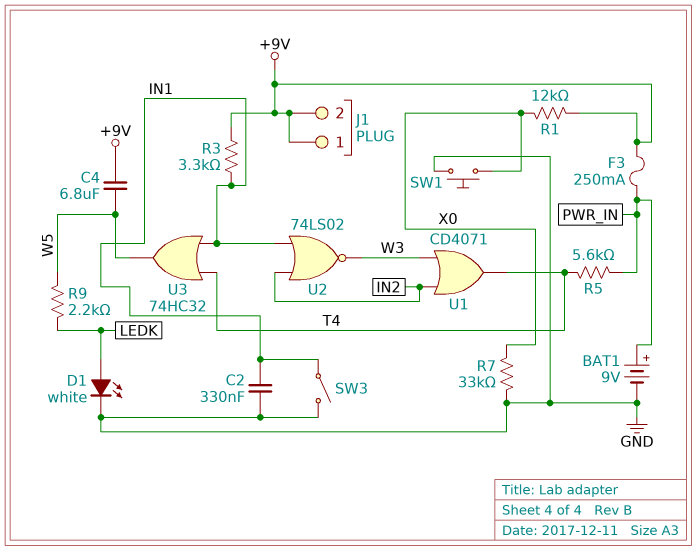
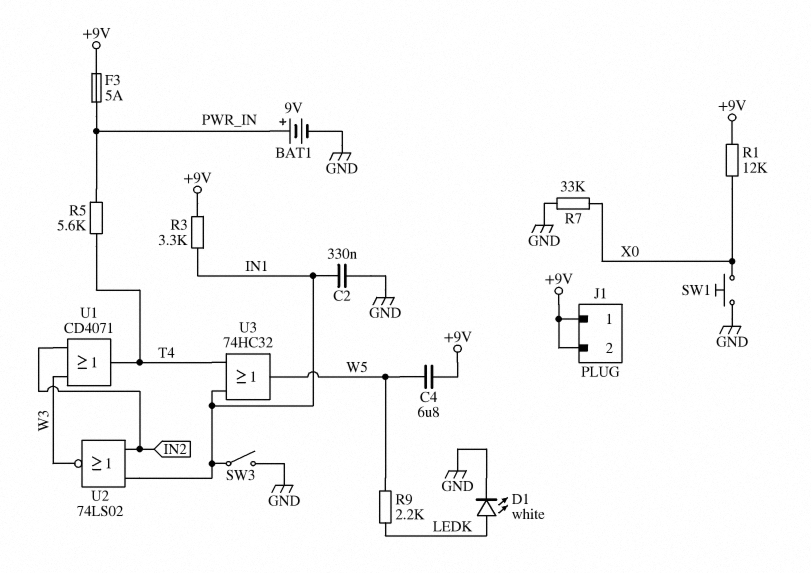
F3: 250mA (+9V, PWR_IN) -> 5A (+9V, PWR_IN)

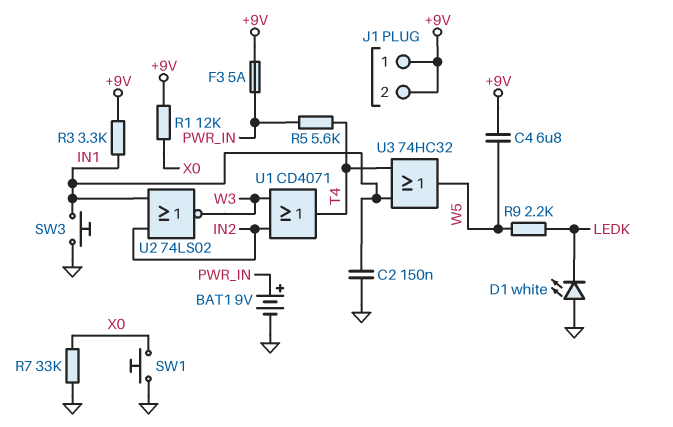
C2: 330nF (GND, IN1) -> 150nF (GND, IN1)
D1: LED white (A LEDK, K GND) -> LED white (A GND, K LEDK)
SW3: switch (GND, IN1) -> button (GND, IN1)

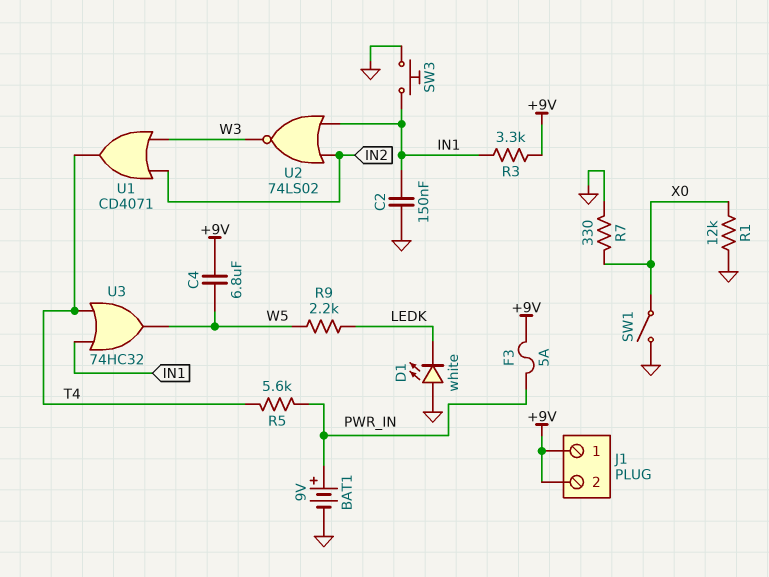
R1: 12k (+9V, X0) -> 12k (GND, X0)
R7: 33k (GND, X0) -> 330 (GND, X0)
SW1: button (GND, X0) -> switch (GND, X0)

